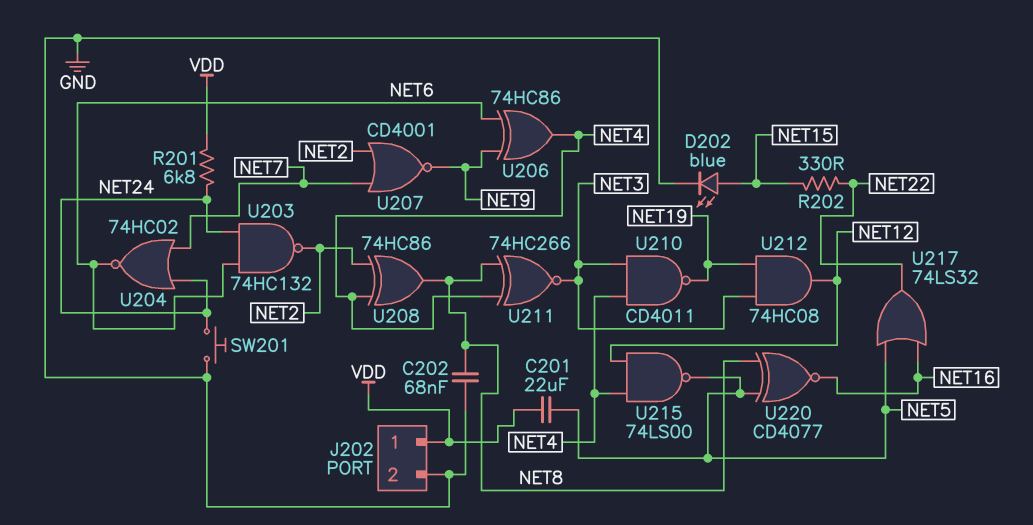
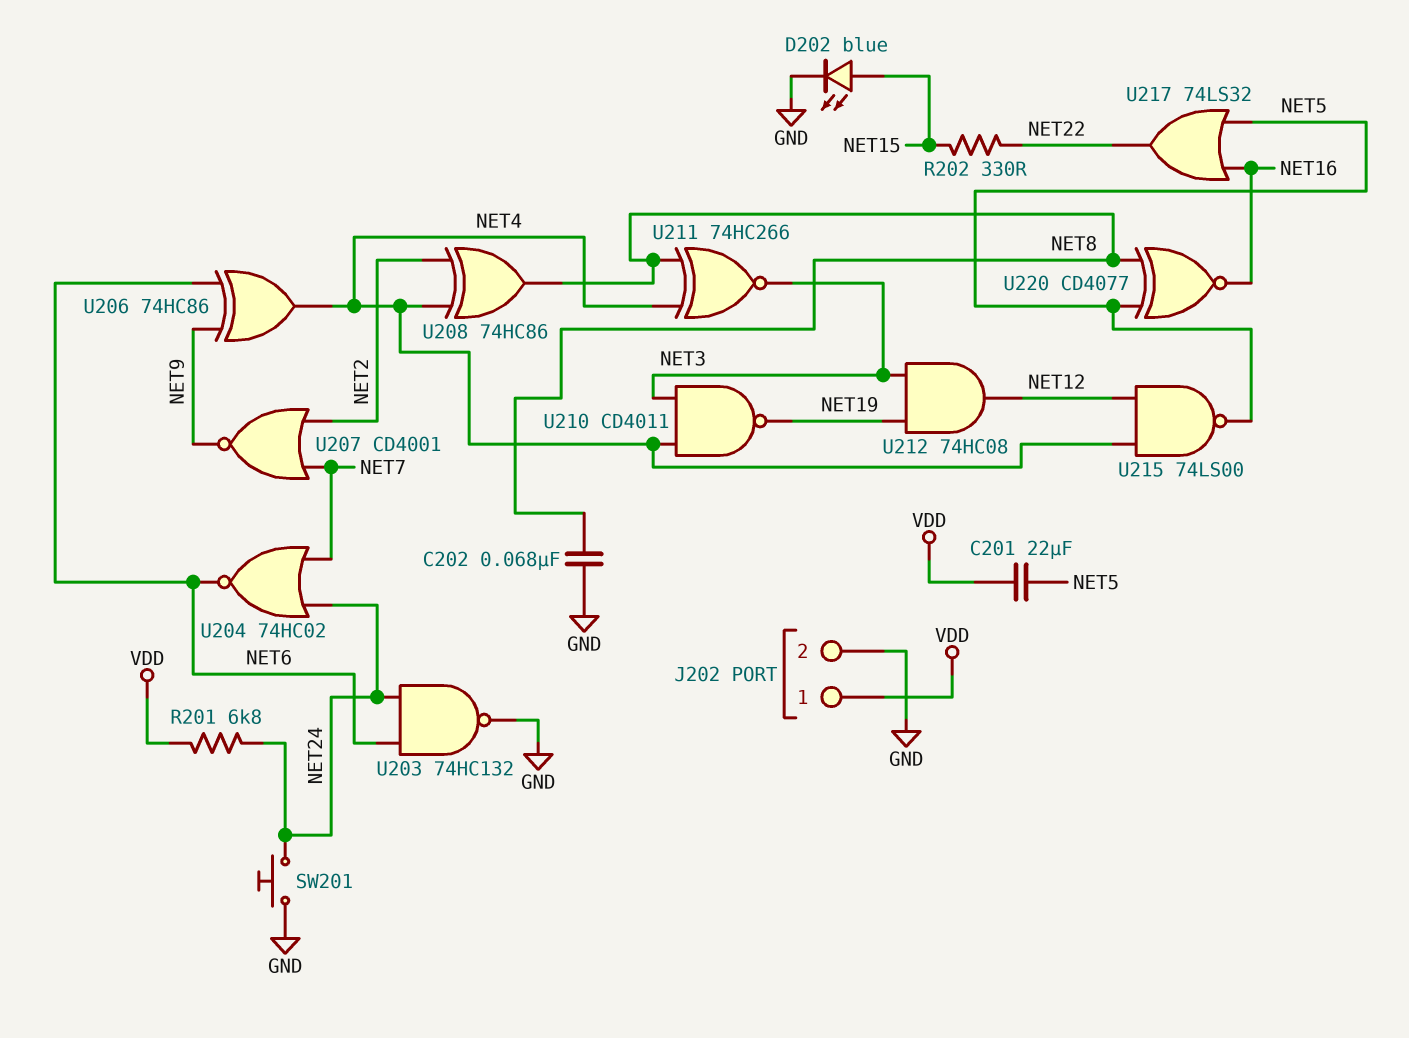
U203: NAND 74HC132 (in NET6, in NET24, out NET2) -> NAND 74HC132 (in NET6, in NET24, out GND)

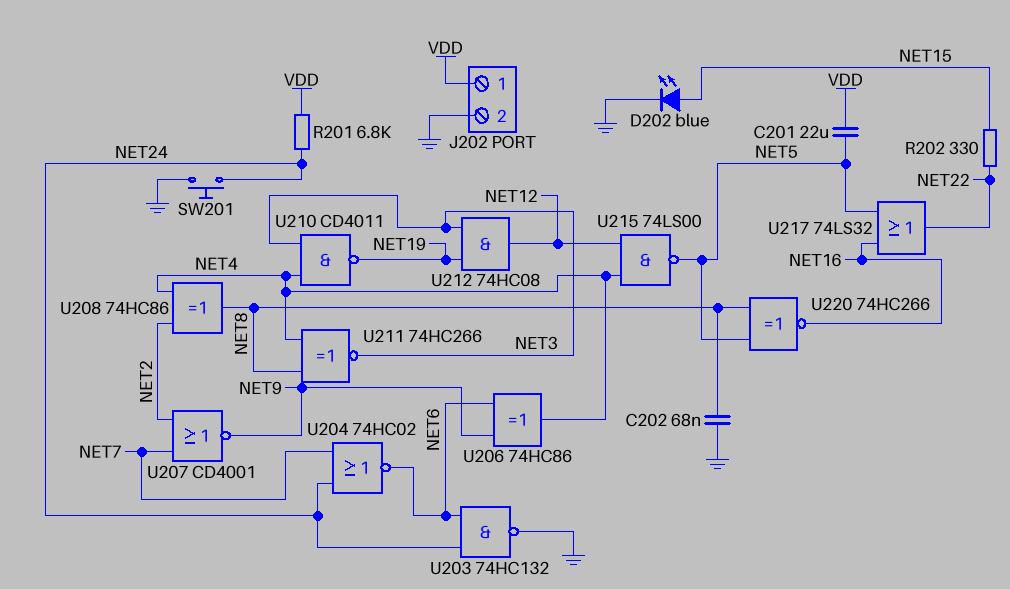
U220: XNOR CD4077 (in NET5, in NET8, out NET16) -> XNOR 74HC266 (in NET5, in NET8, out NET16)

